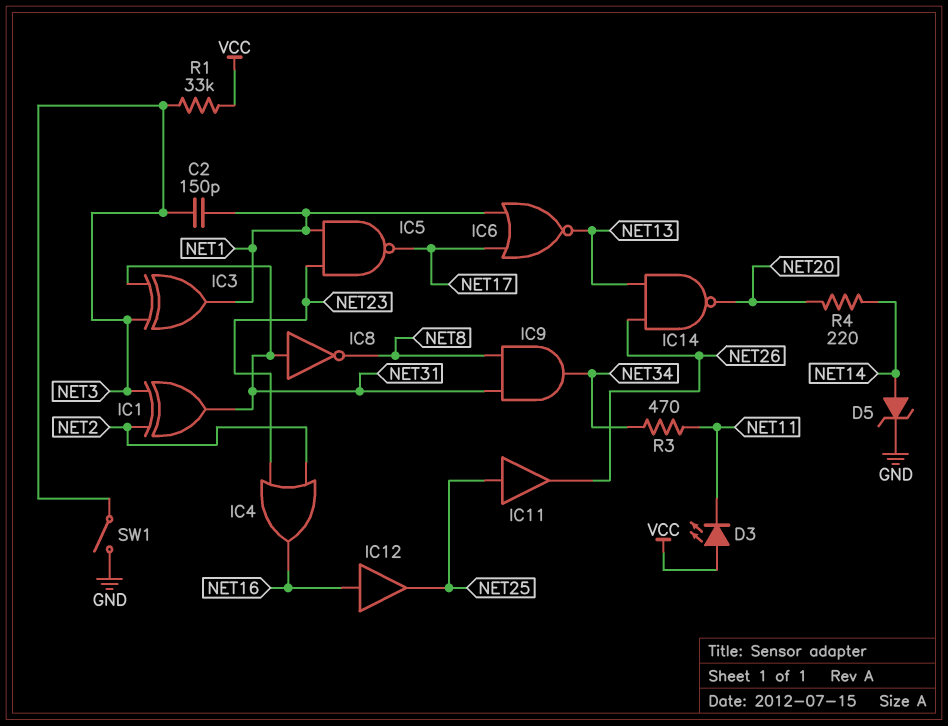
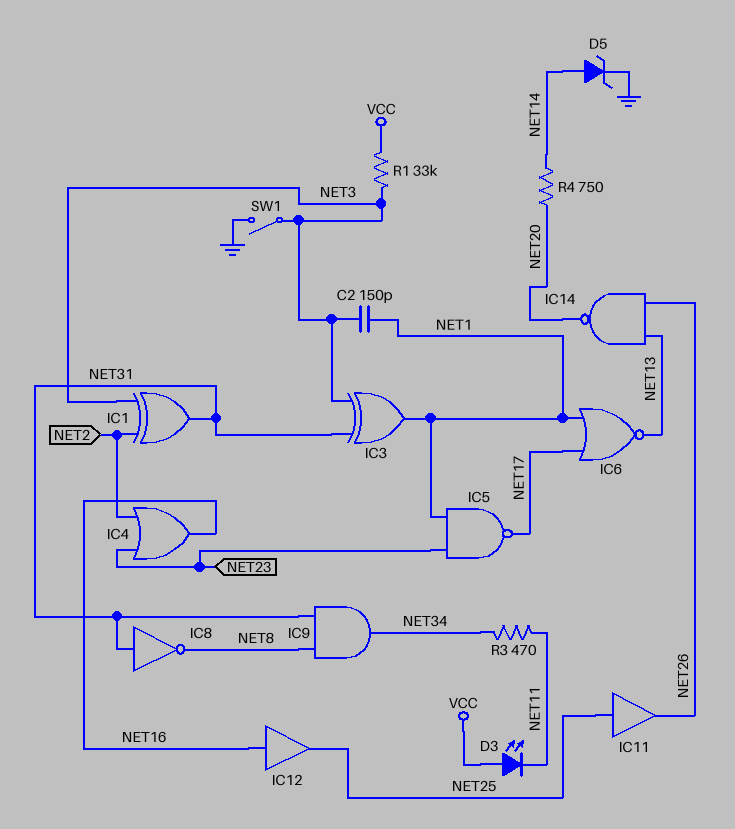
R4: 220 (NET14, NET20) -> 750 (NET14, NET20)

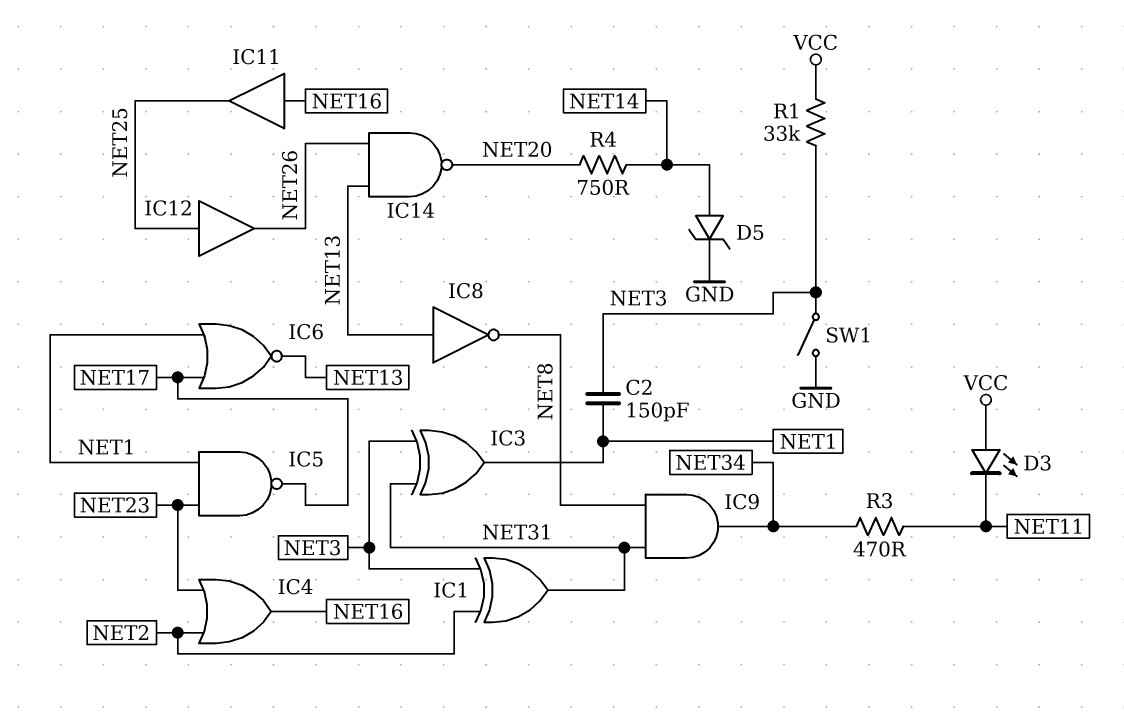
IC8: NOT (in NET31, out NET8) -> NOT (in NET13, out NET8)
IC11: buffer (in NET25, out NET26) -> buffer (in NET16, out NET25)
IC12: buffer (in NET16, out NET25) -> buffer (in NET25, out NET26)

